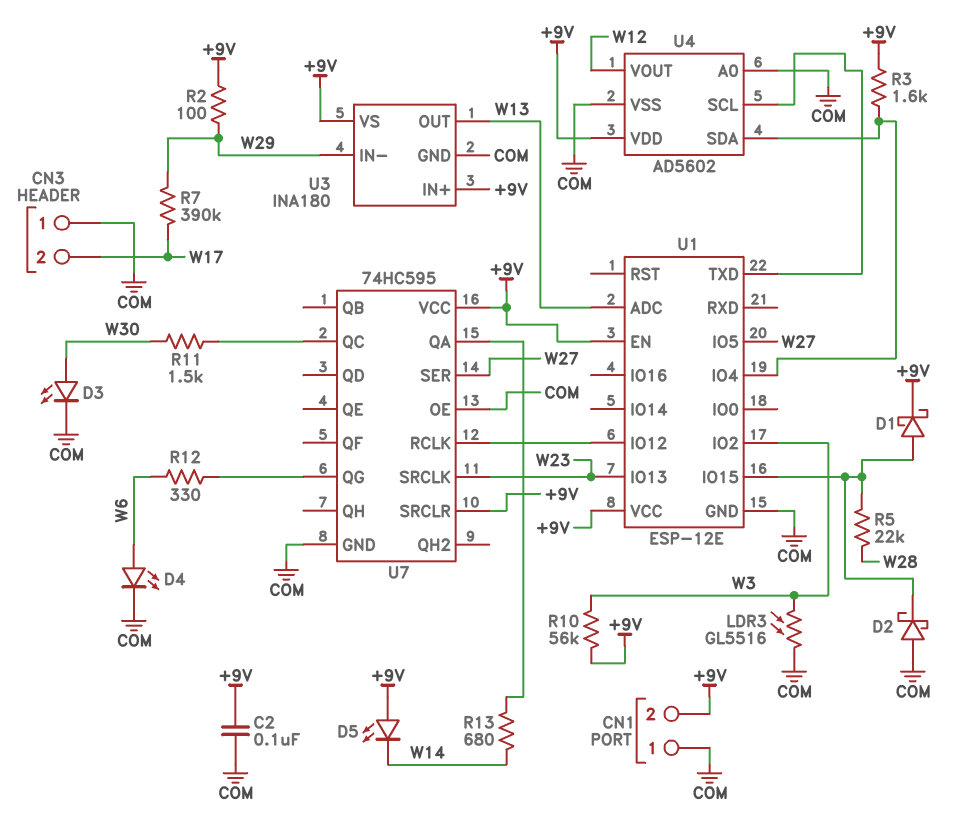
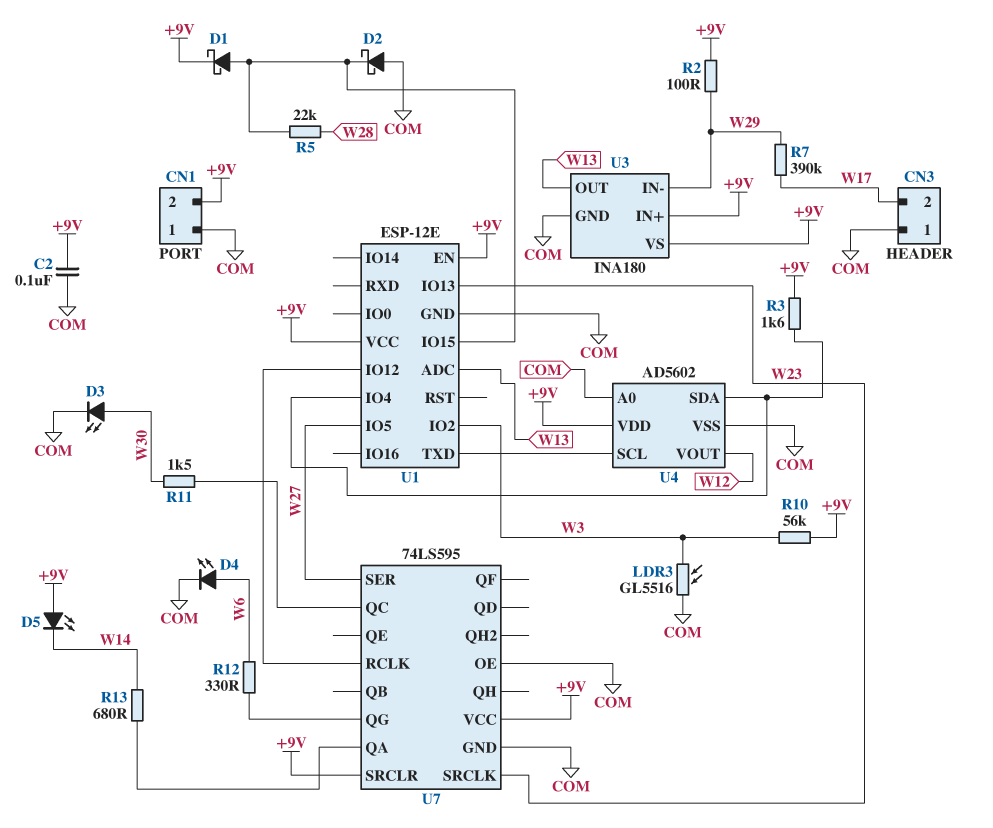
U7: 74HC595 -> 74LS595

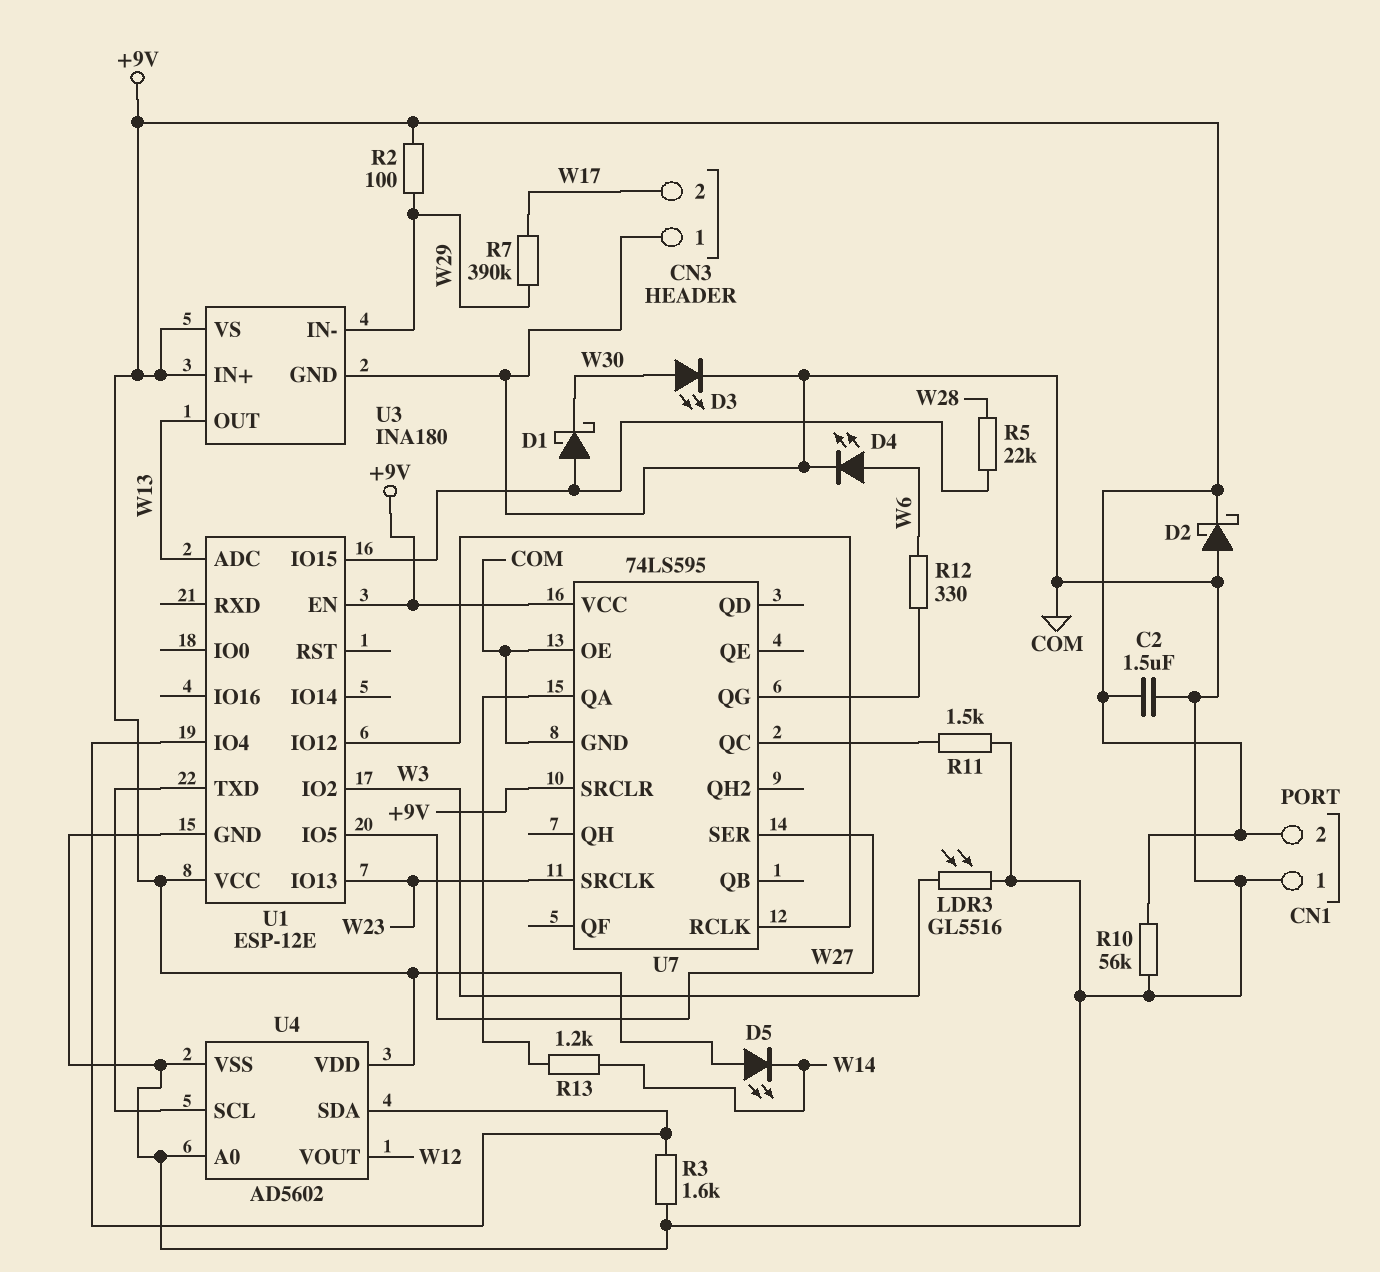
C2: 100nF (+9V, COM) -> 1.5uF (+9V, COM)
D1: schottky (A U1/IO15, K +9V) -> schottky (A U1/IO15, K W30)
D2: schottky (A COM, K U1/IO15) -> schottky (A COM, K +9V)
R3: 1.6k (+9V, U1/IO4) -> 1.6k (COM, U1/IO4)
R10: 56k (+9V, W3) -> 56k (+9V, COM)
R11: 1.5k (U7/QC, W30) -> 1.5k (COM, U7/QC)
R13: 680 (U7/QA, W14) -> 1.2k (U7/QA, W14)

